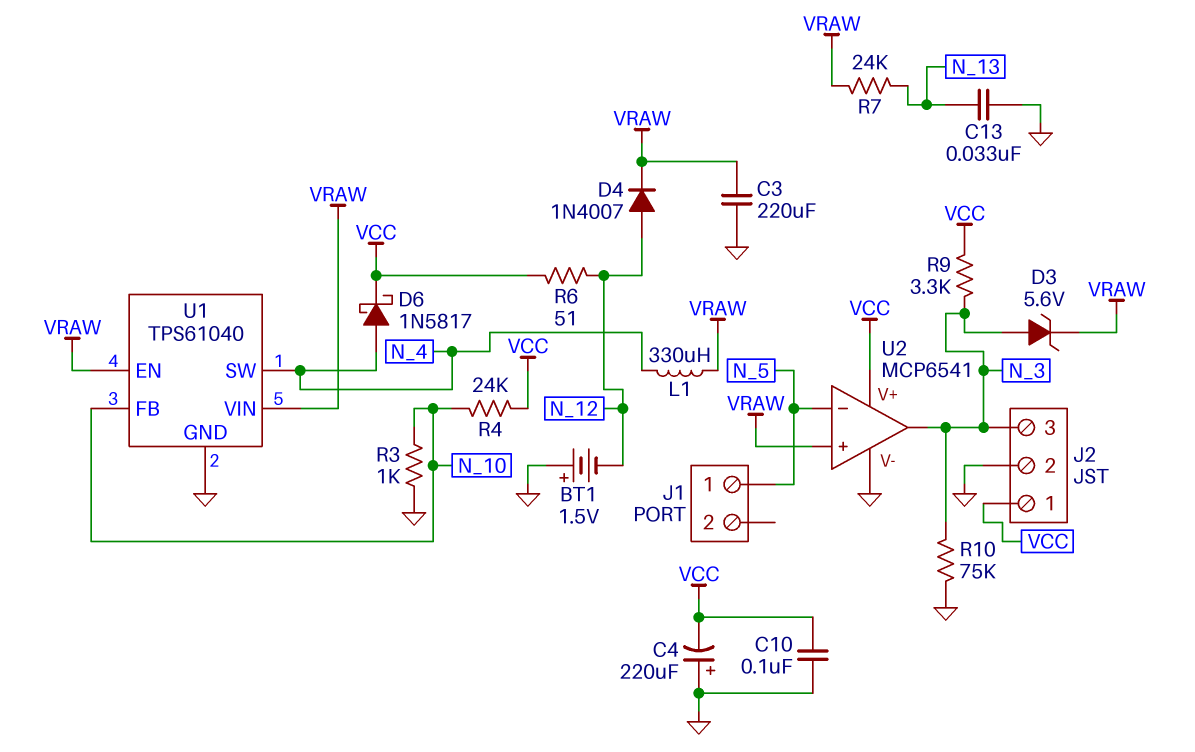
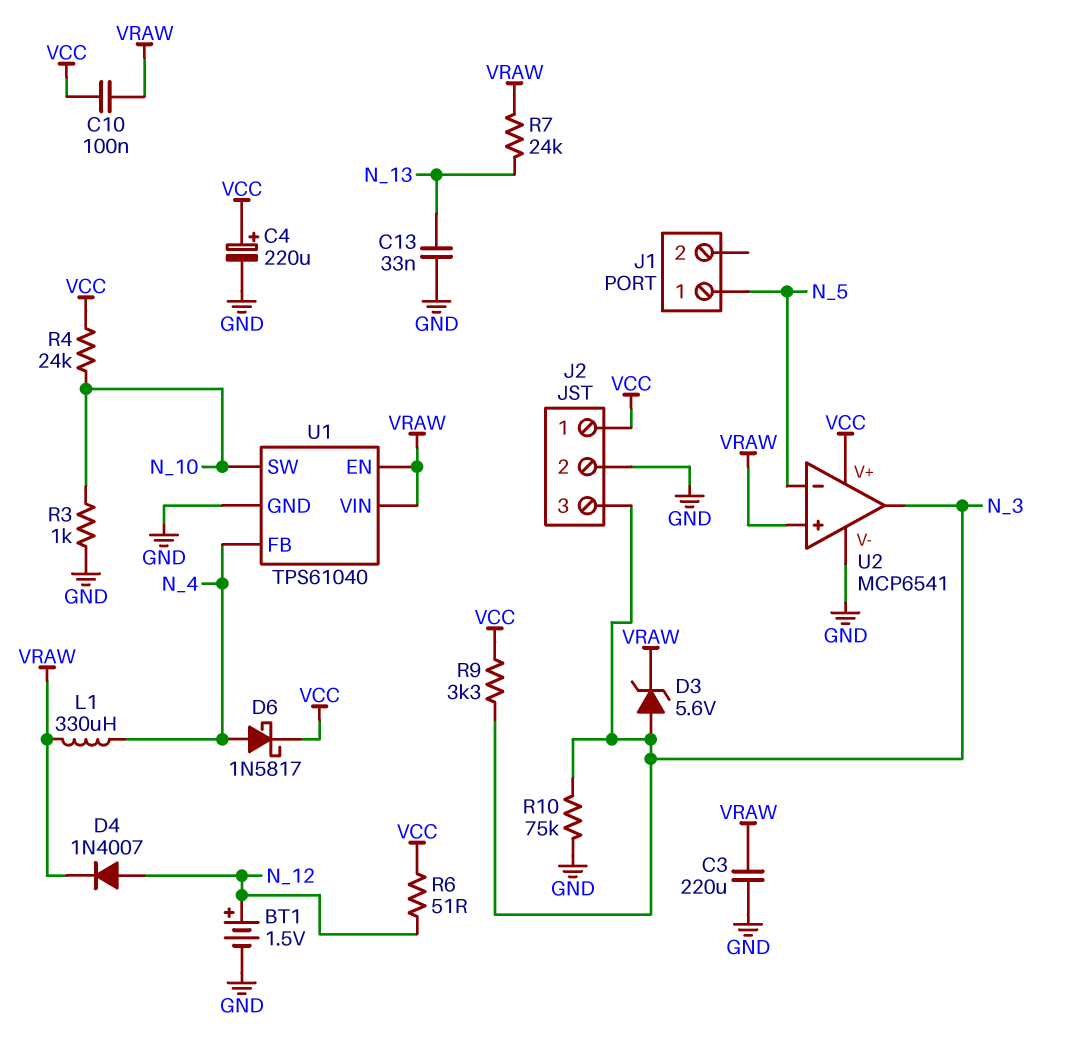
BT1: 1.5V (plus GND, minus N_12) -> 1.5V (plus N_12, minus GND)
C4: 220uF (plus GND, minus VCC) -> 220uF (plus VCC, minus GND)
C10: 100nF (GND, VCC) -> 100nF (VCC, VRAW)
U1 pin FB: N_10 -> N_4
U1 pin SW: N_4 -> N_10

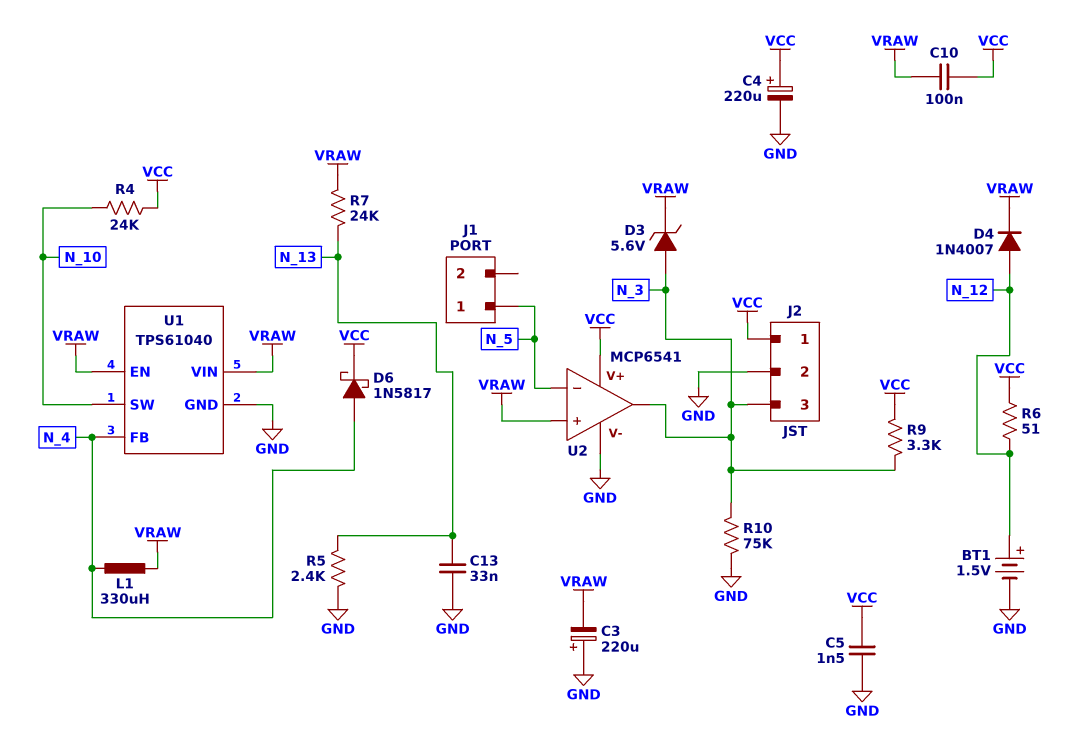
C3: 220uF (GND, VRAW) -> 220uF (plus GND, minus VRAW)
C5: none -> 1.5nF (GND, VCC)
R3: 1k (GND, N_10) -> none
R5: none -> 2.4k (GND, N_13)

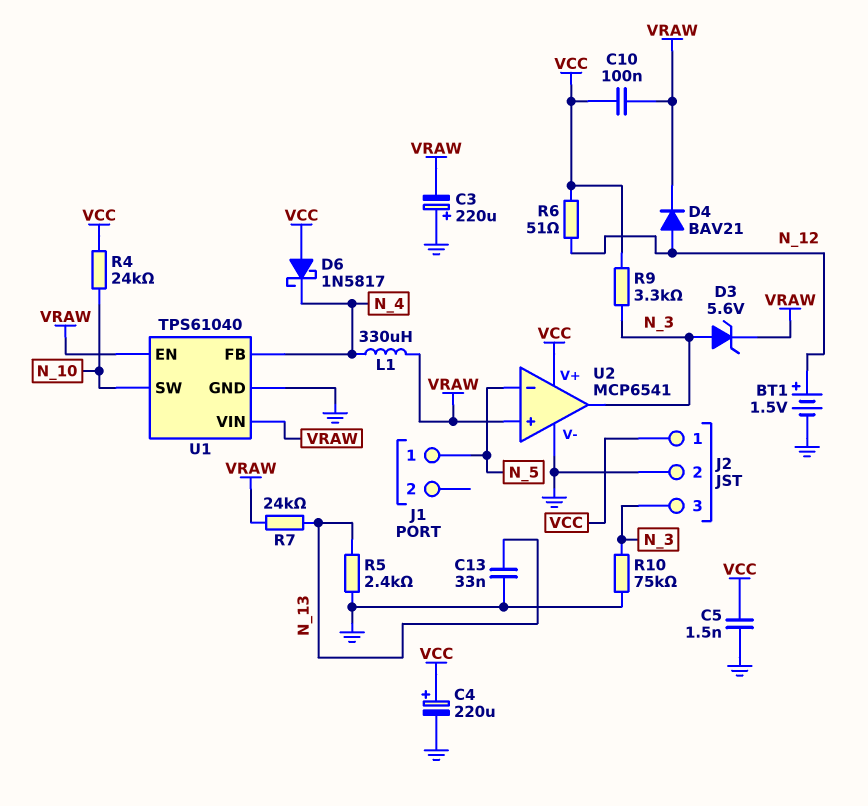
D4: diode 1N4007 (A N_12, K VRAW) -> diode BAV21 (A N_12, K VRAW)
D6: schottky 1N5817 (A N_4, K VCC) -> schottky 1N5817 (A VCC, K N_4)

